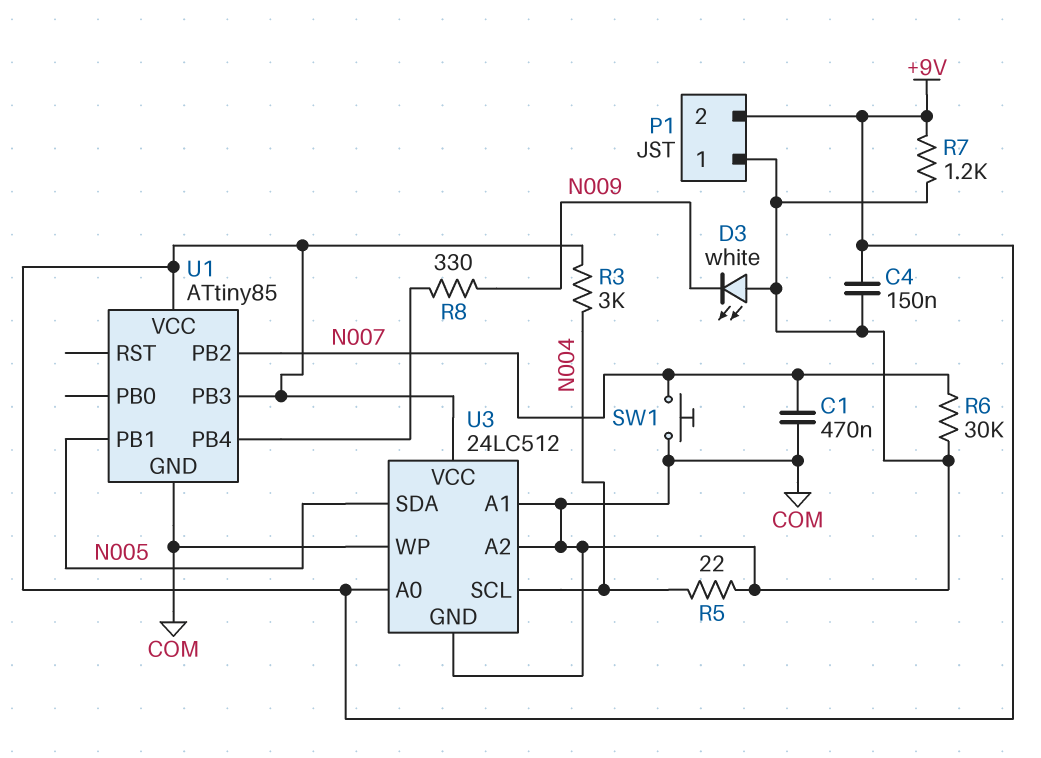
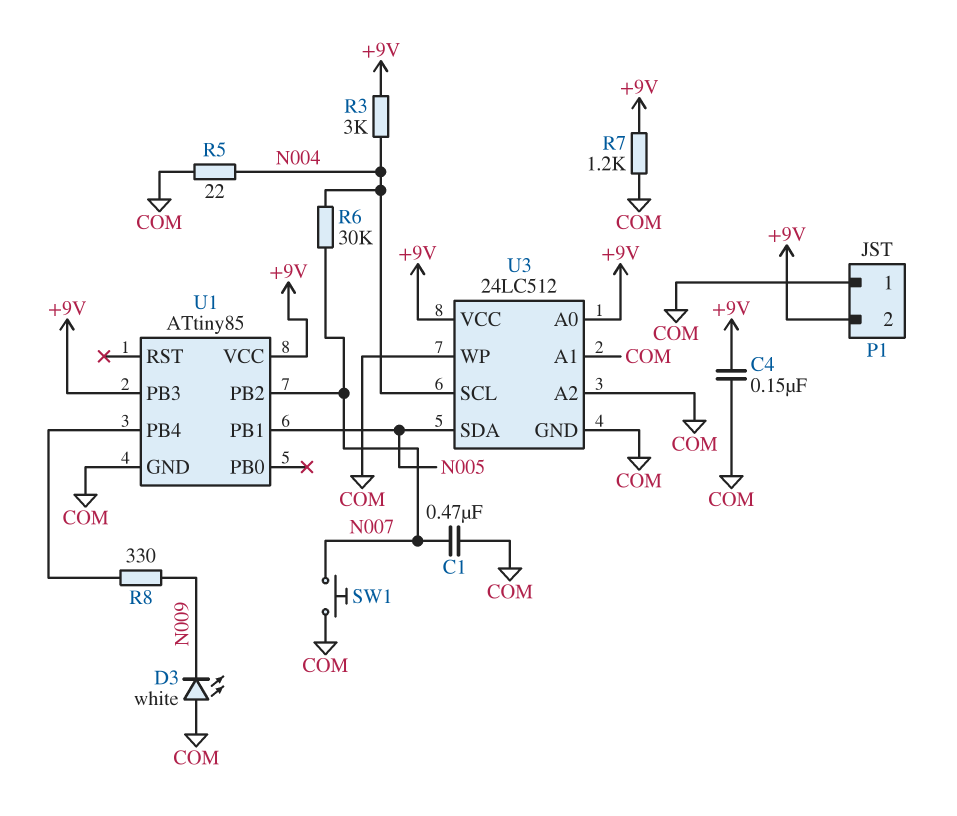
R6: 30k (COM, N007) -> 30k (N004, N007)

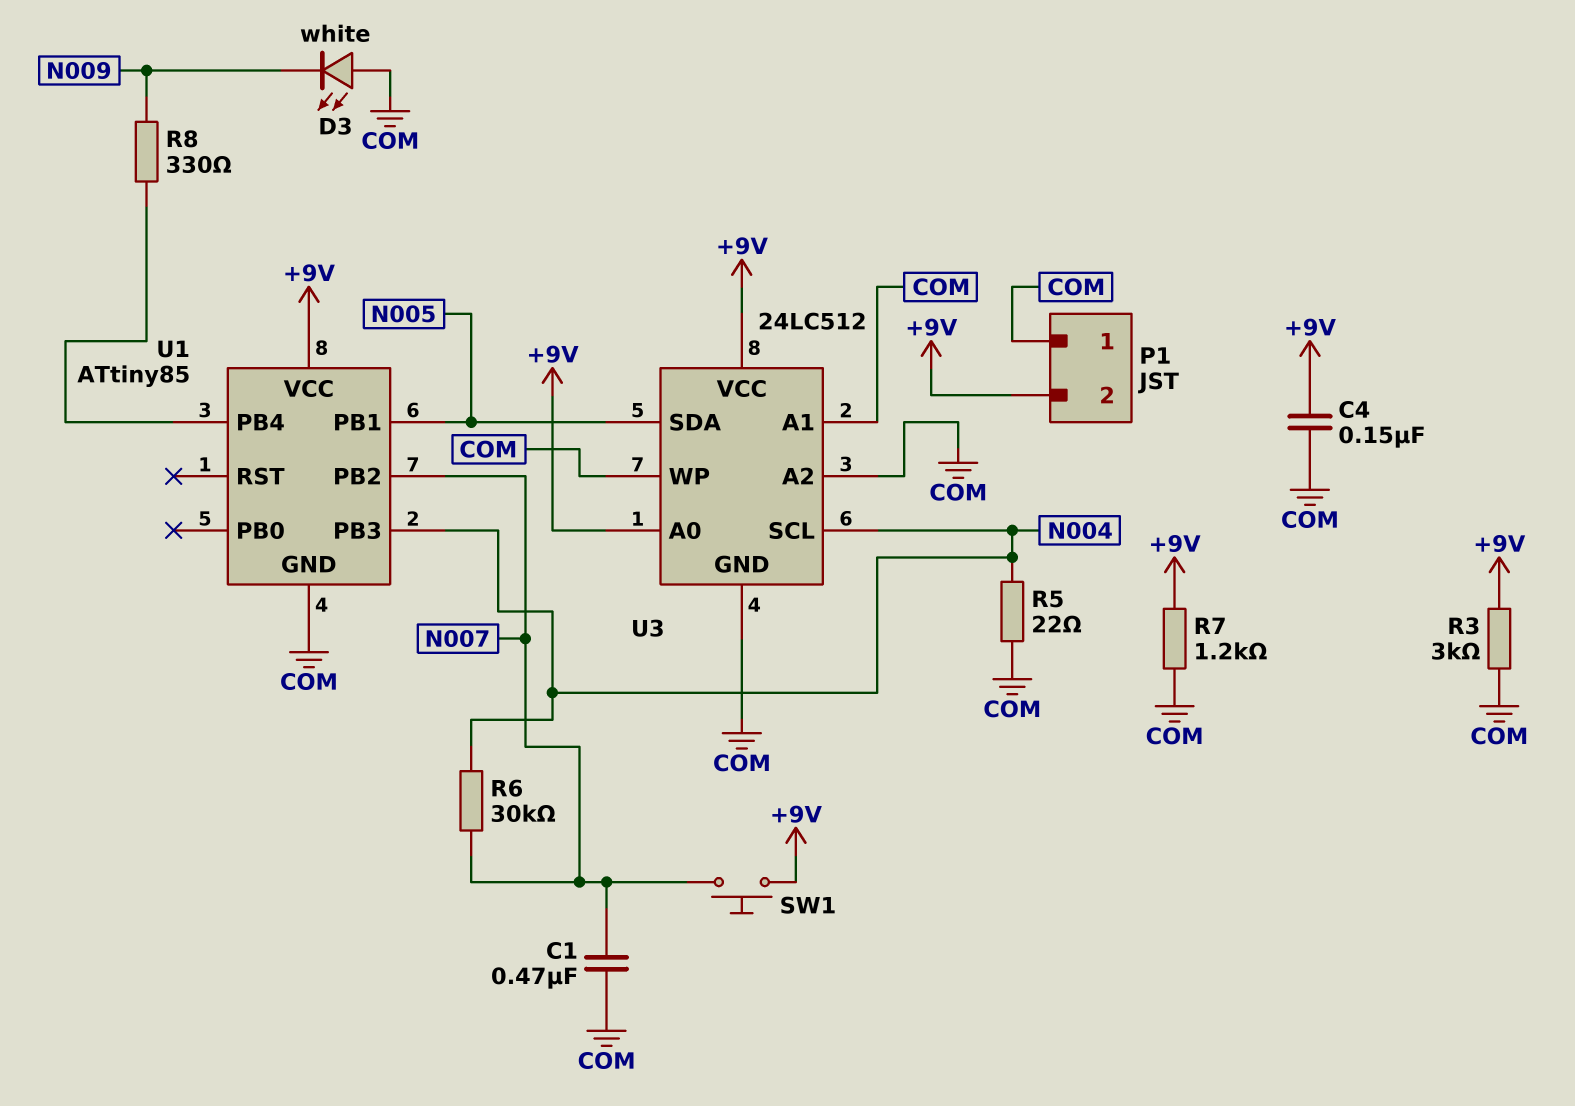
R3: 3k (+9V, N004) -> 3k (+9V, COM)
SW1: button (COM, N007) -> button (+9V, N007)
U1 pin PB3: +9V -> N004

